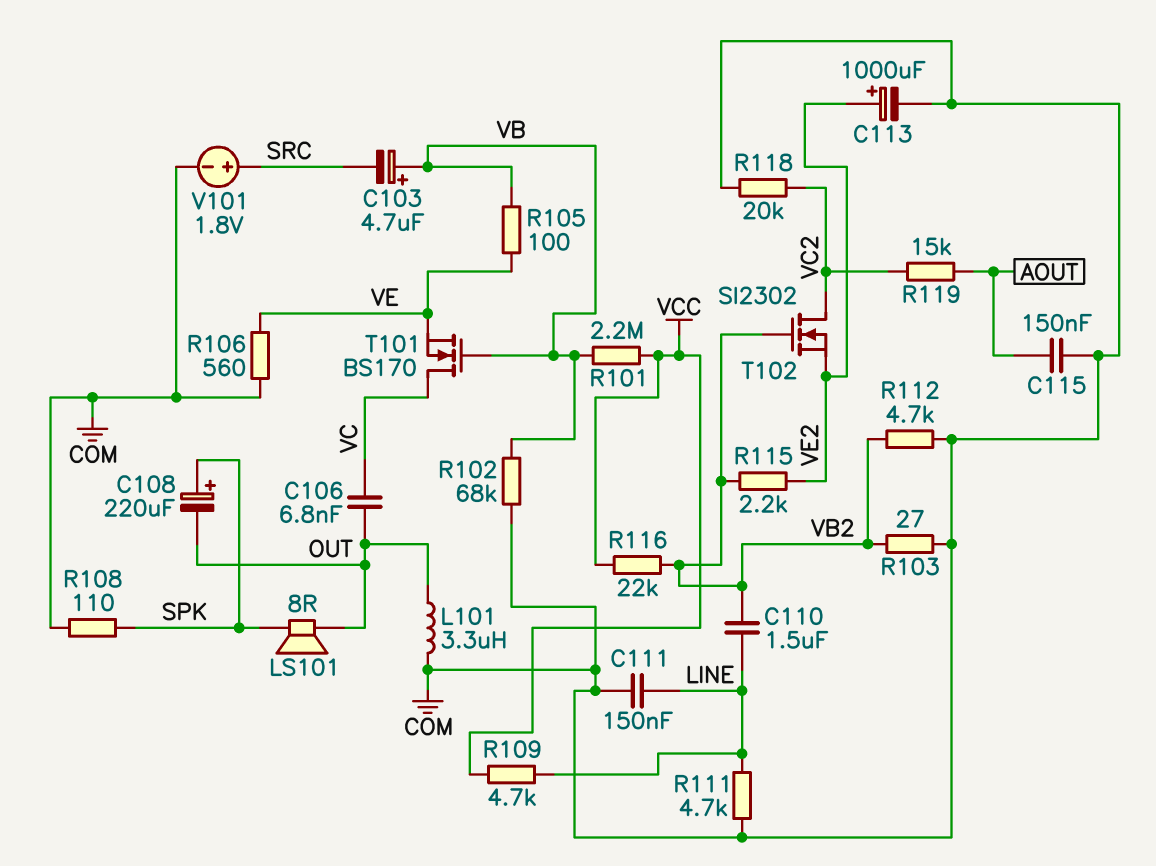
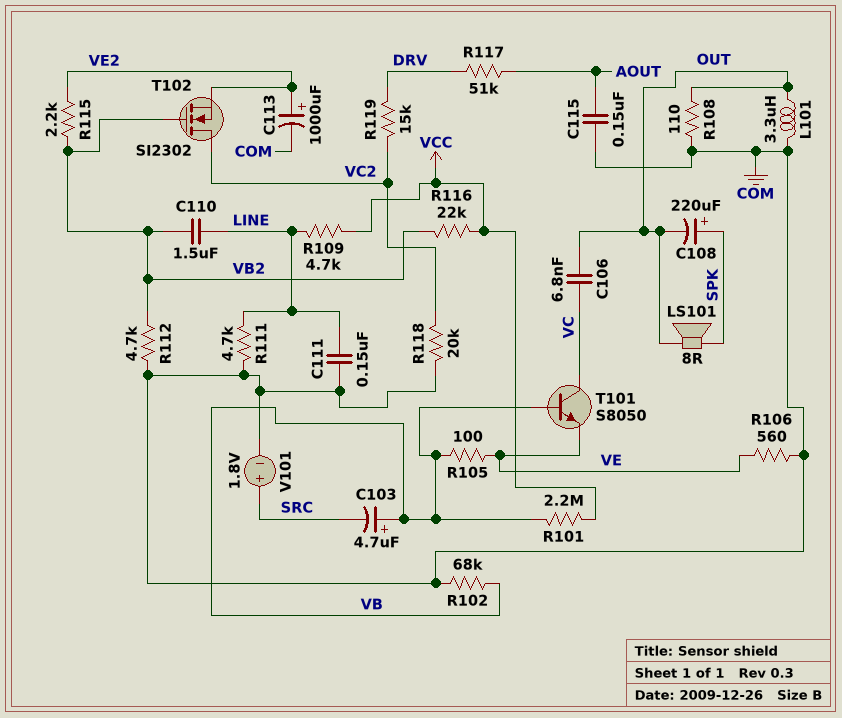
R103: 27 (COM, VB2) -> none
R108: 110 (COM, SPK) -> 110 (COM, OUT)
R117: none -> 51k (AOUT, DRV)
R119: 15k (AOUT, VC2) -> 15k (DRV, VC2)
T101: NMOS BS170 (G VB, D VC, S VE) -> NPN S8050 (B VB, C VC, E VE)

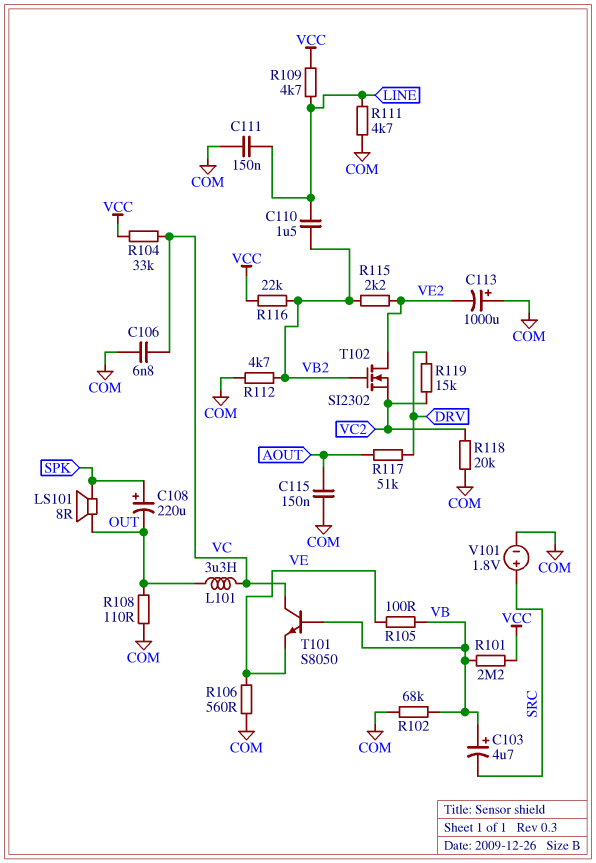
C106: 6.8nF (OUT, VC) -> 6.8nF (COM, VC)
C113: 1000uF (plus VE2, minus COM) -> 1000uF (plus COM, minus VE2)
L101: 3.3uH (COM, OUT) -> 3.3uH (OUT, VC)
R104: none -> 33k (VC, VCC)
T102: NMOS SI2302 (G VB2, D VC2, S VE2) -> NMOS SI2302 (G VB2, D VE2, S VC2)

